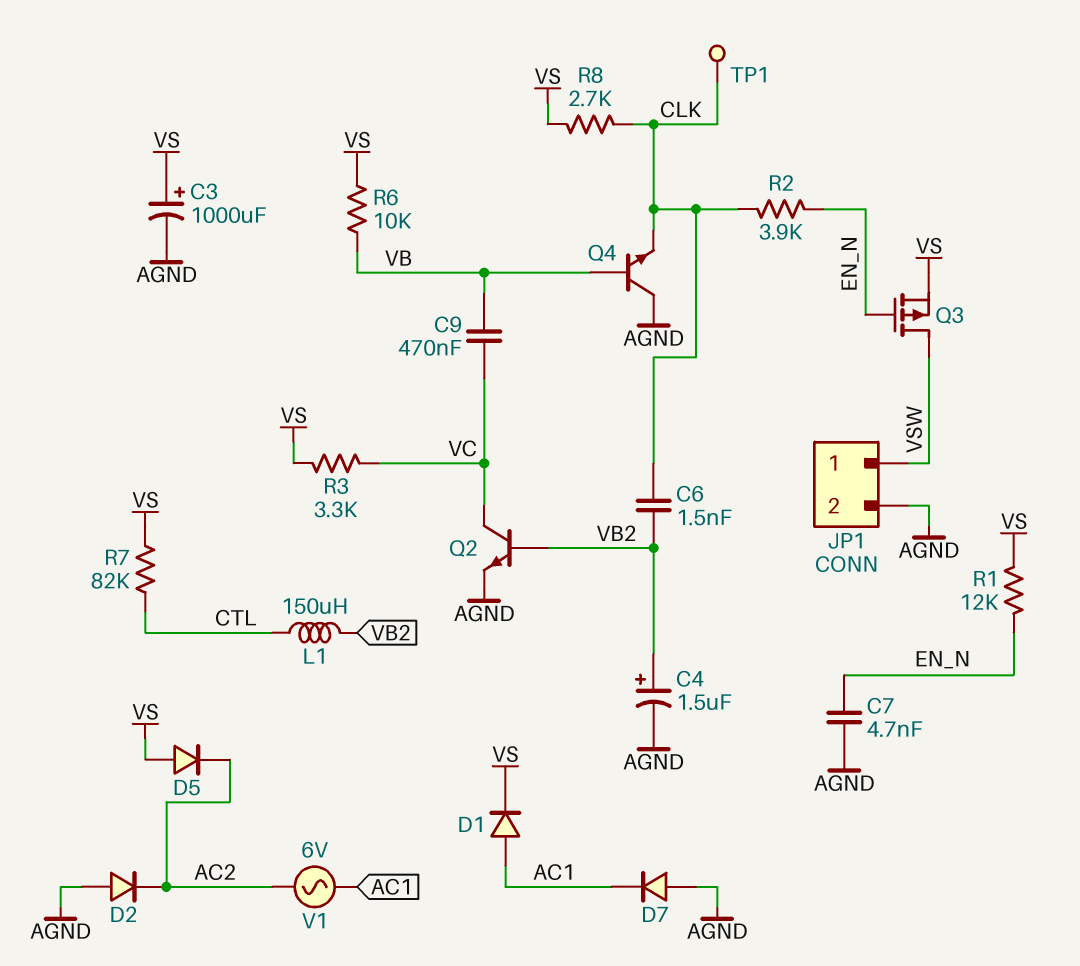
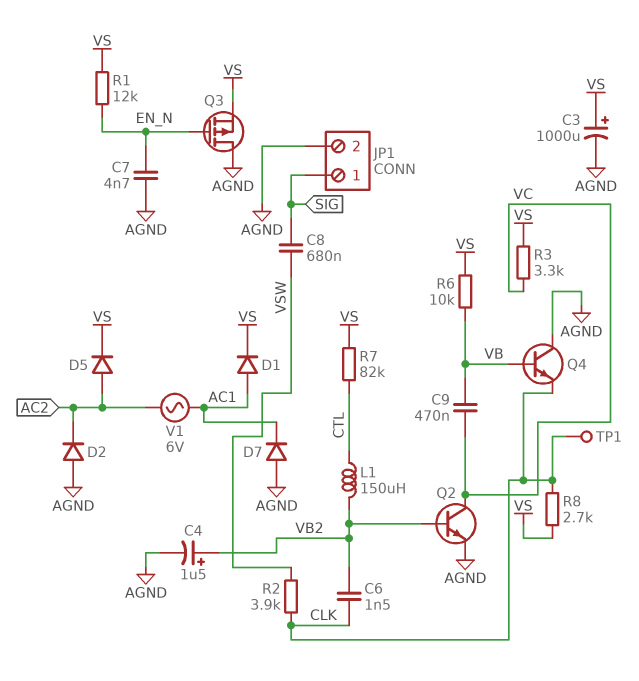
C8: none -> 680nF (SIG, VSW)
D5: diode (A VS, K AC2) -> diode (A AC2, K VS)
JP1 pin 1: VSW -> SIG
Q3: PMOS (G EN_N, D VSW, S VS) -> PMOS (G EN_N, D AGND, S VS)
R2: 3.9k (CLK, EN_N) -> 3.9k (CLK, VSW)

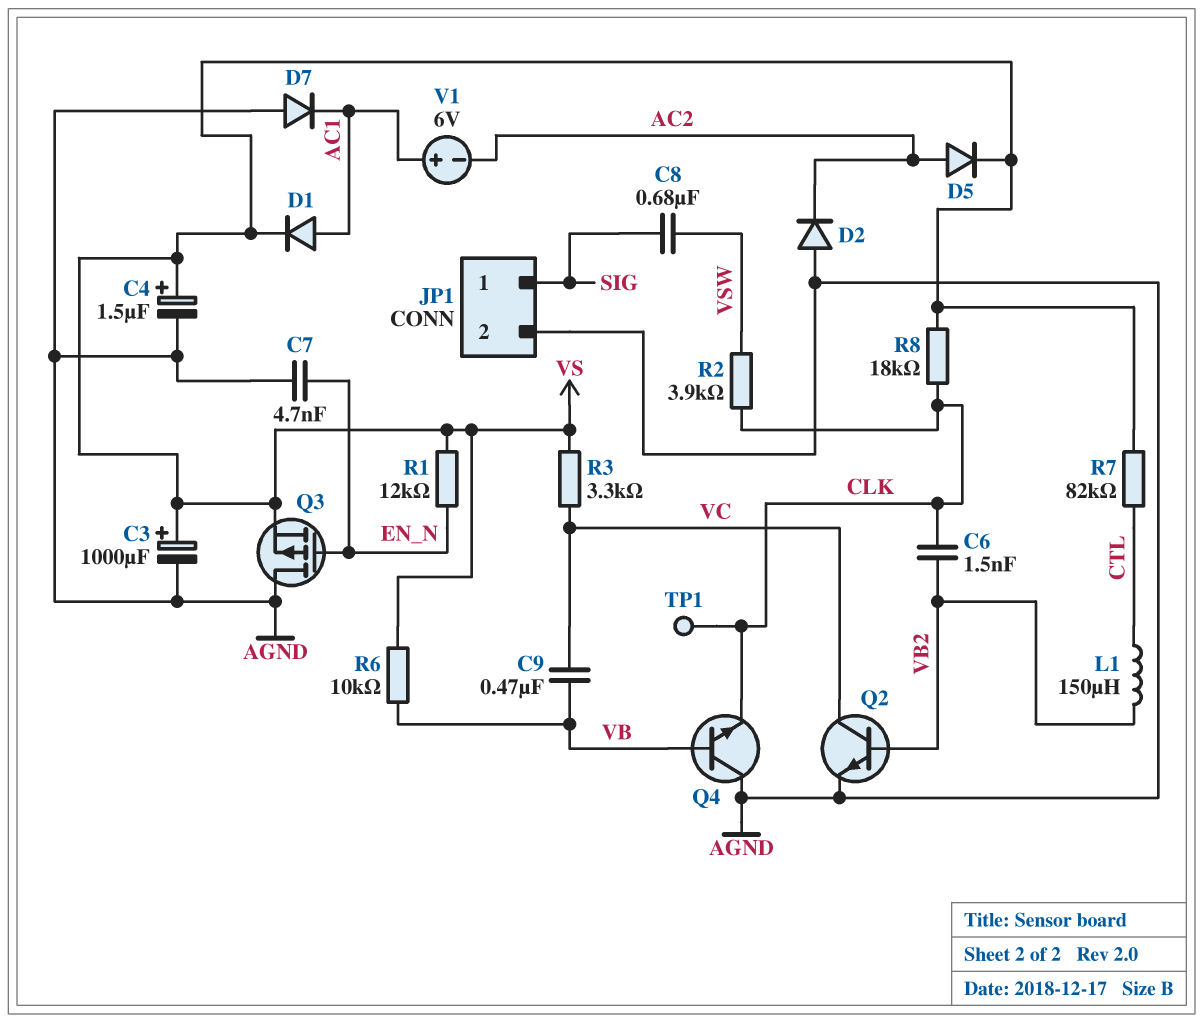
C4: 1.5uF (plus VB2, minus AGND) -> 1.5uF (plus VS, minus AGND)
R8: 2.7k (CLK, VS) -> 18k (CLK, VS)
V1: AC 6V (AC1, AC2) -> 6V (plus AC1, minus AC2)

